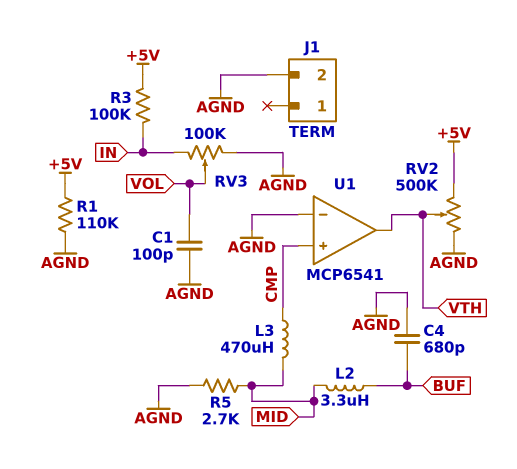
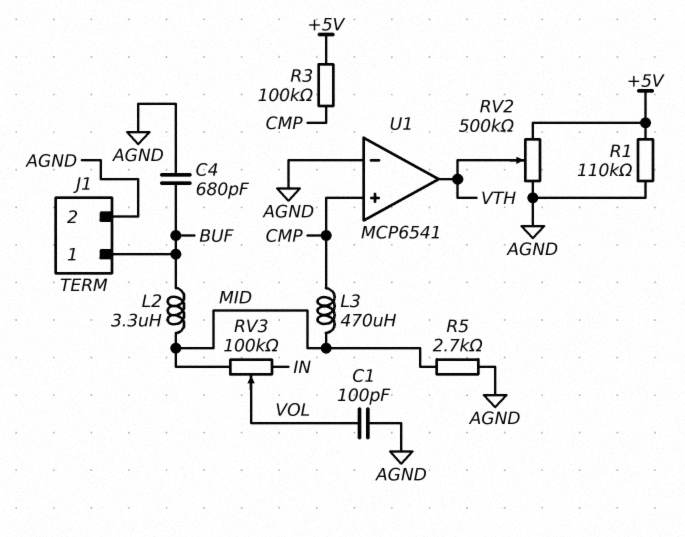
J1 pin 1: none -> BUF
R3: 100k (+5V, IN) -> 100k (+5V, CMP)
RV3: 100k (AGND, IN, wiper VOL) -> 100k (IN, MID, wiper VOL)

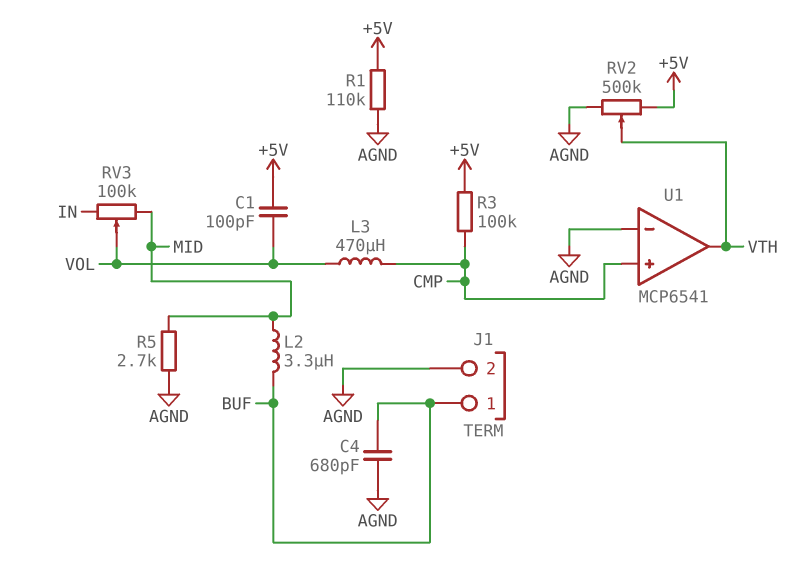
C1: 100pF (AGND, VOL) -> 100pF (+5V, VOL)
L3: 470uH (CMP, MID) -> 470uH (CMP, VOL)

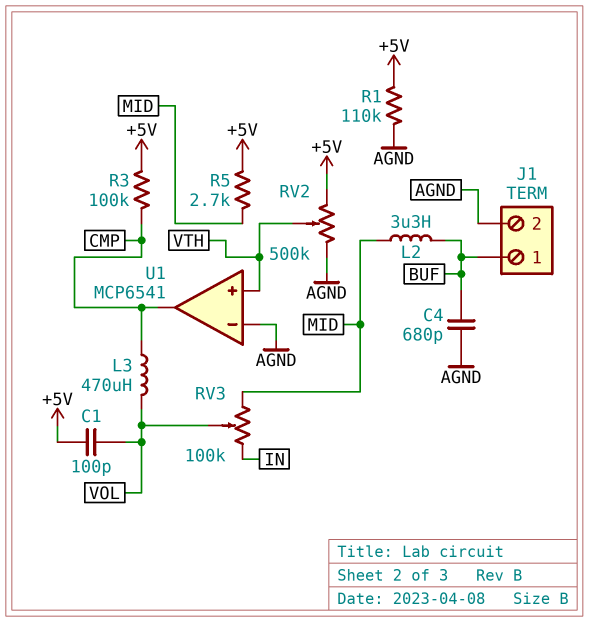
R5: 2.7k (AGND, MID) -> 2.7k (+5V, MID)
U1 pin in+: CMP -> VTH
U1 pin out: VTH -> CMP

